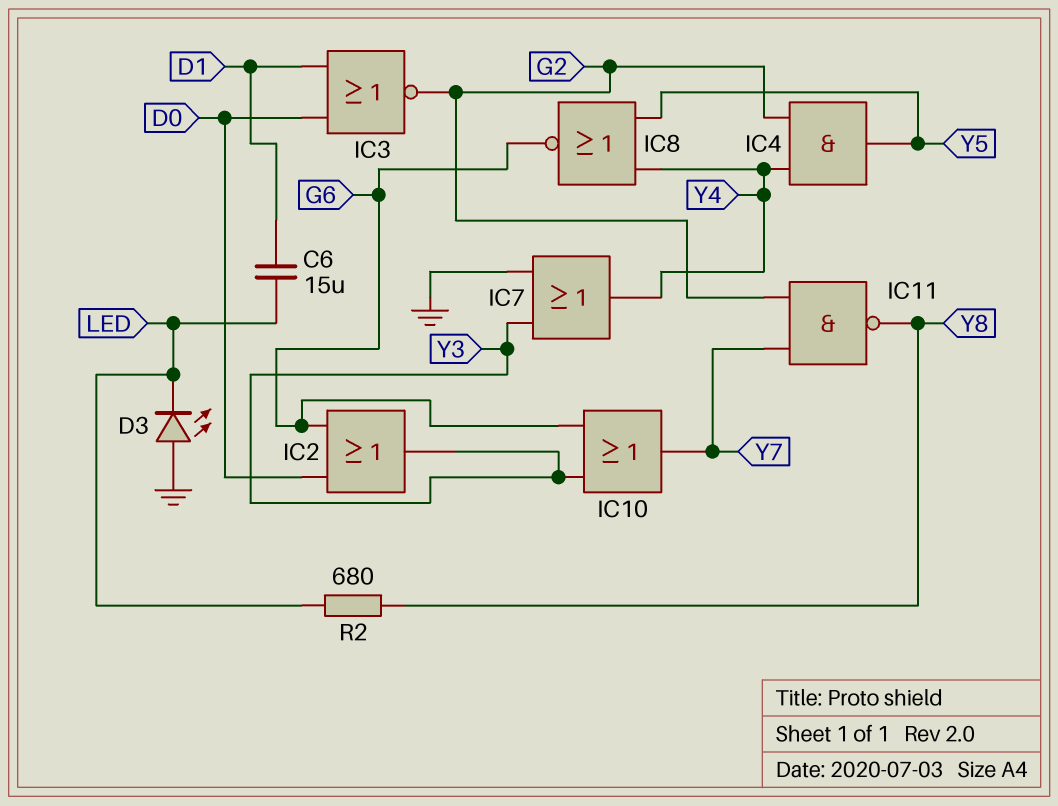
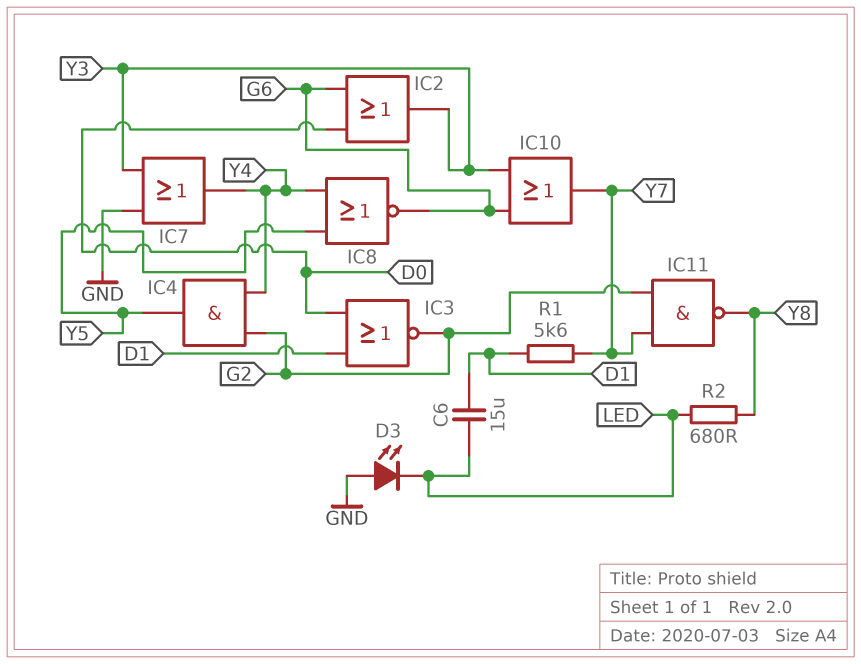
R1: none -> 5.6k (D1, Y7)

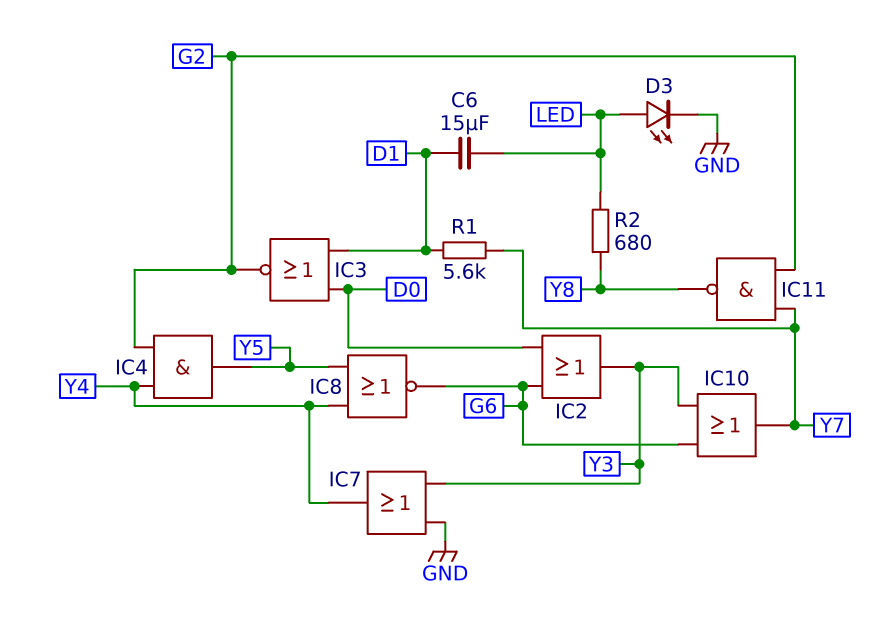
D3: LED (A GND, K LED) -> LED (A LED, K GND)

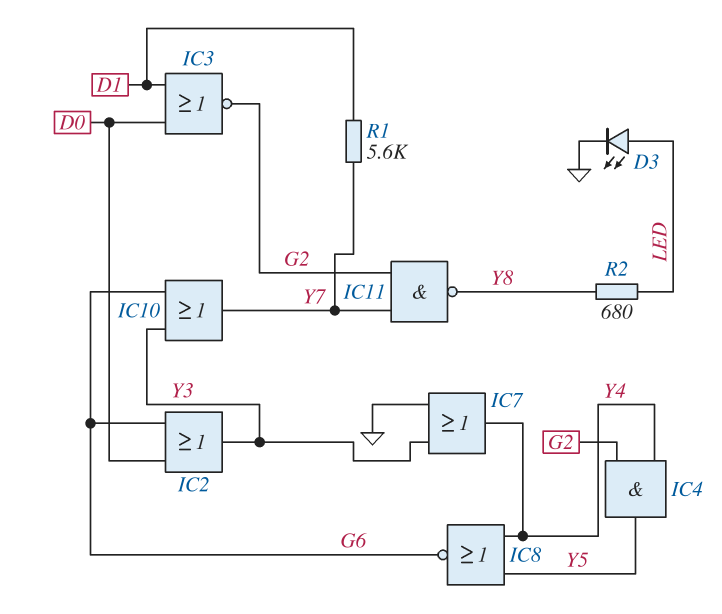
C6: 15uF (D1, LED) -> none

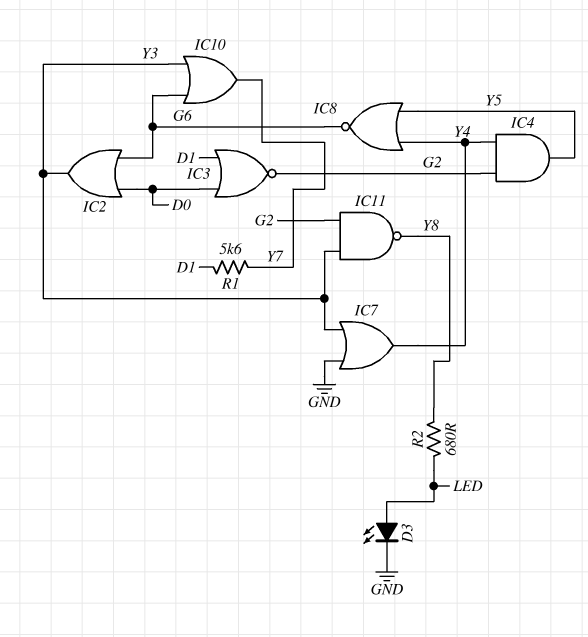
IC11: NAND (in G2, in Y7, out Y8) -> NAND (in G2, in Y3, out Y8)

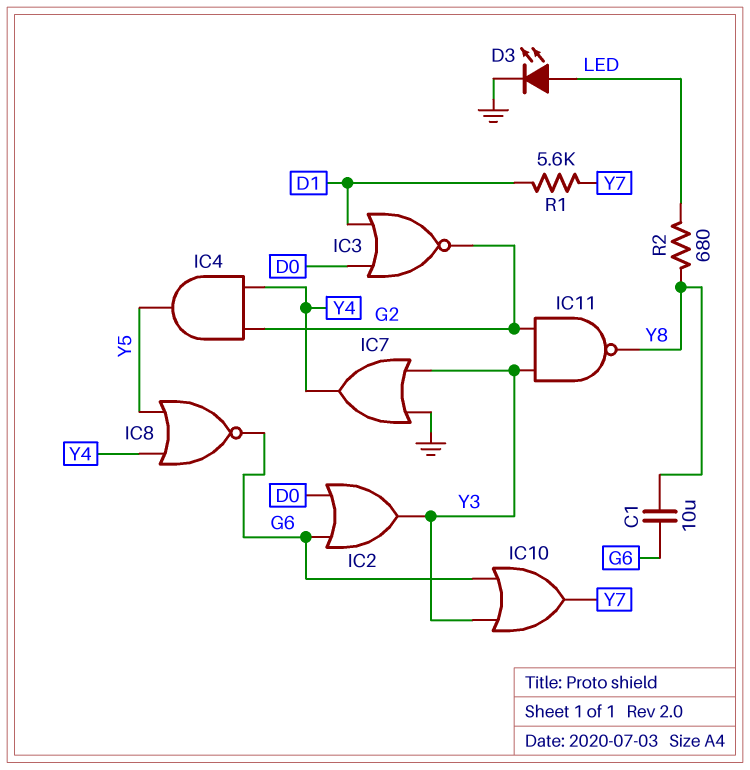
C1: none -> 10uF (G6, Y8)

